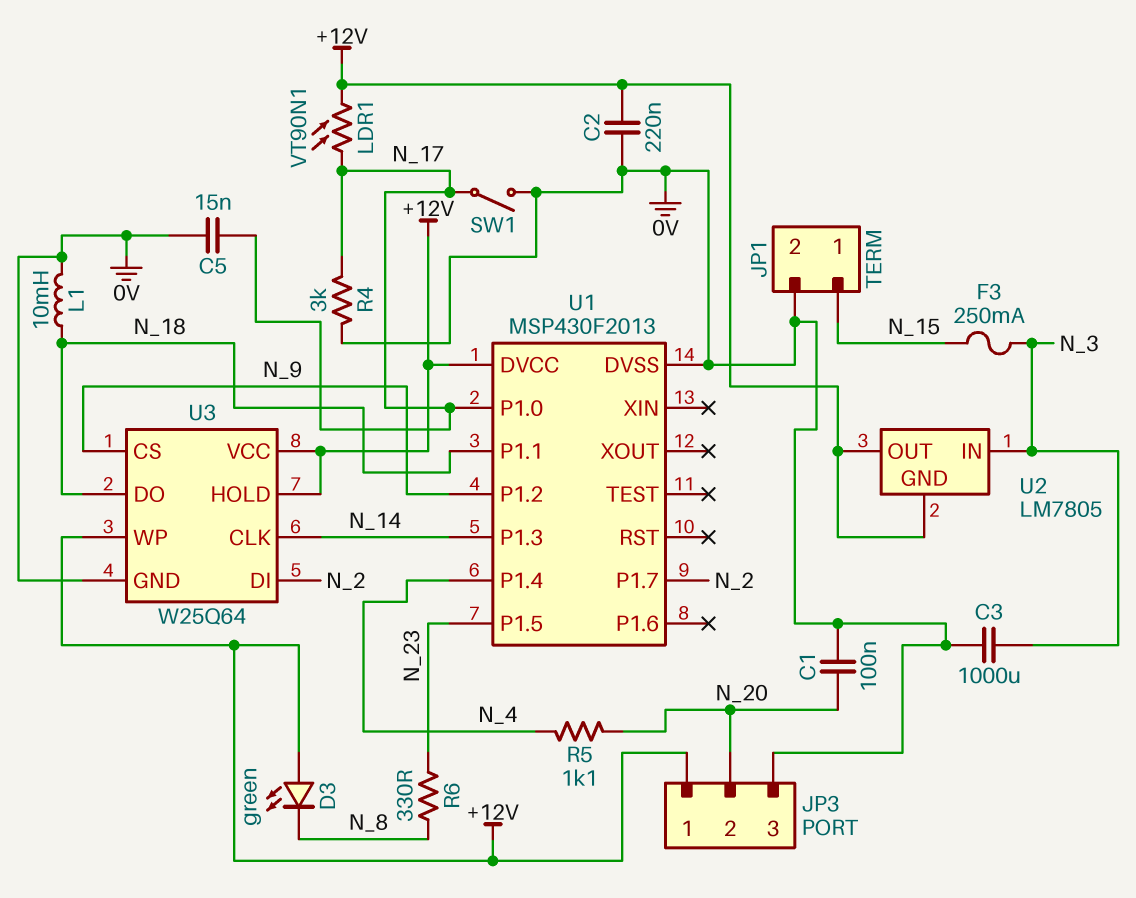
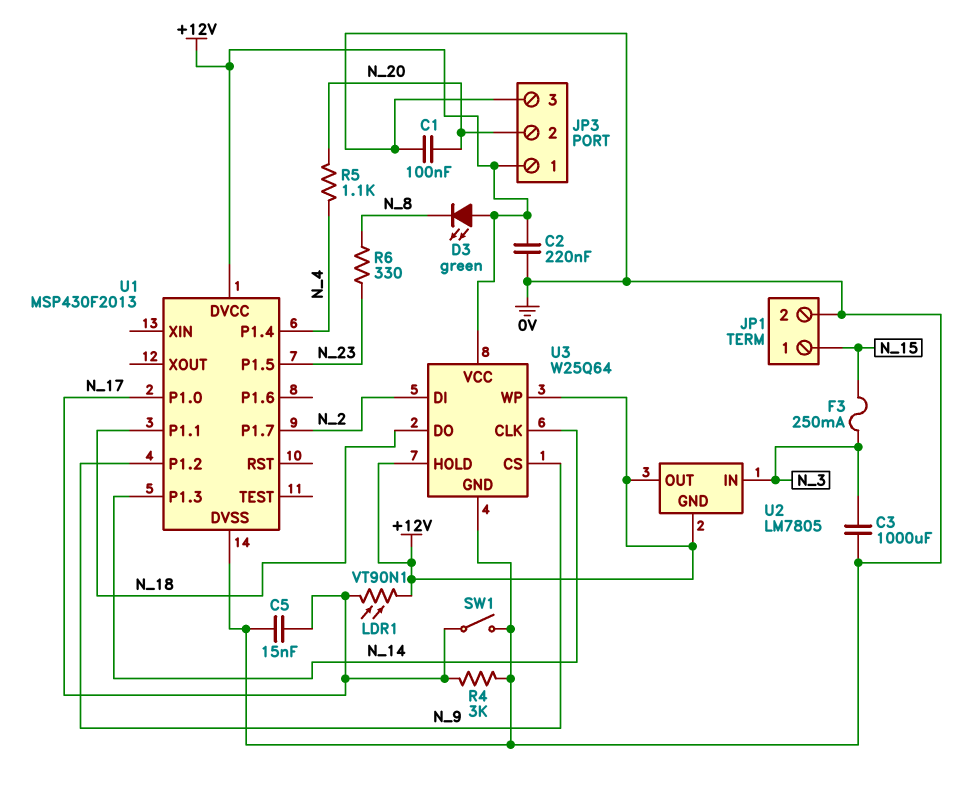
L1: 10mH (0V, N_18) -> none

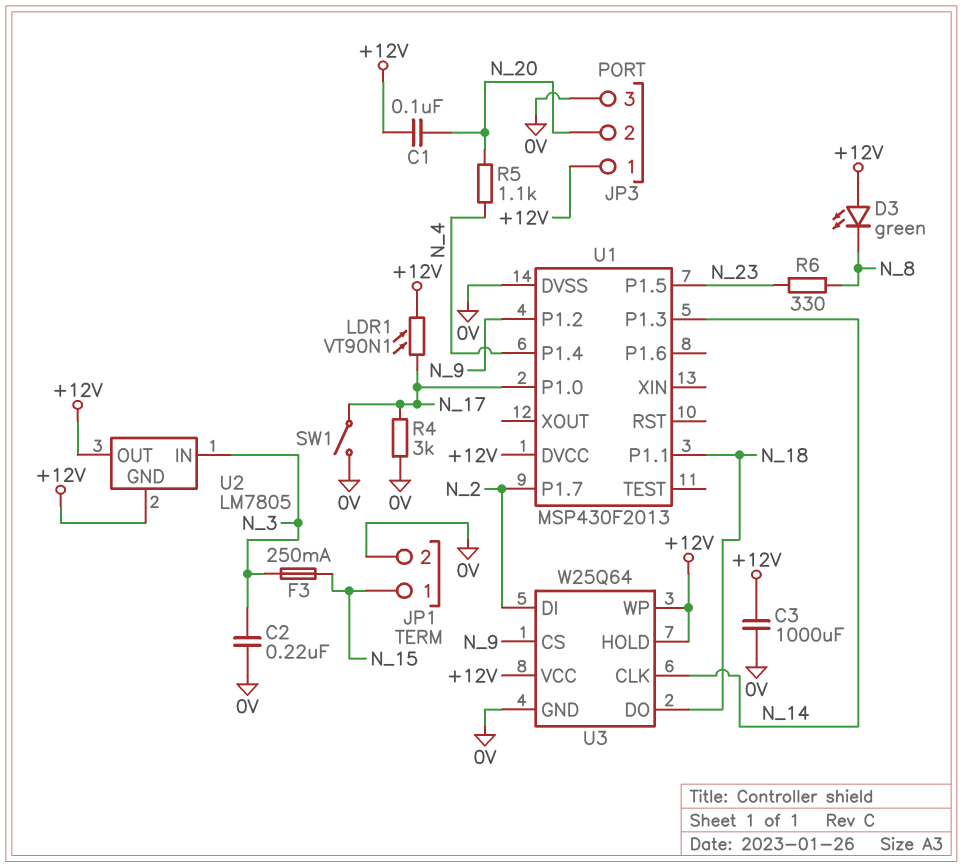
C1: 100nF (0V, N_20) -> 100nF (+12V, N_20)
C2: 220nF (+12V, 0V) -> 220nF (0V, N_3)
C3: 1000uF (0V, N_3) -> 1000uF (+12V, 0V)
C5: 15nF (0V, N_17) -> none

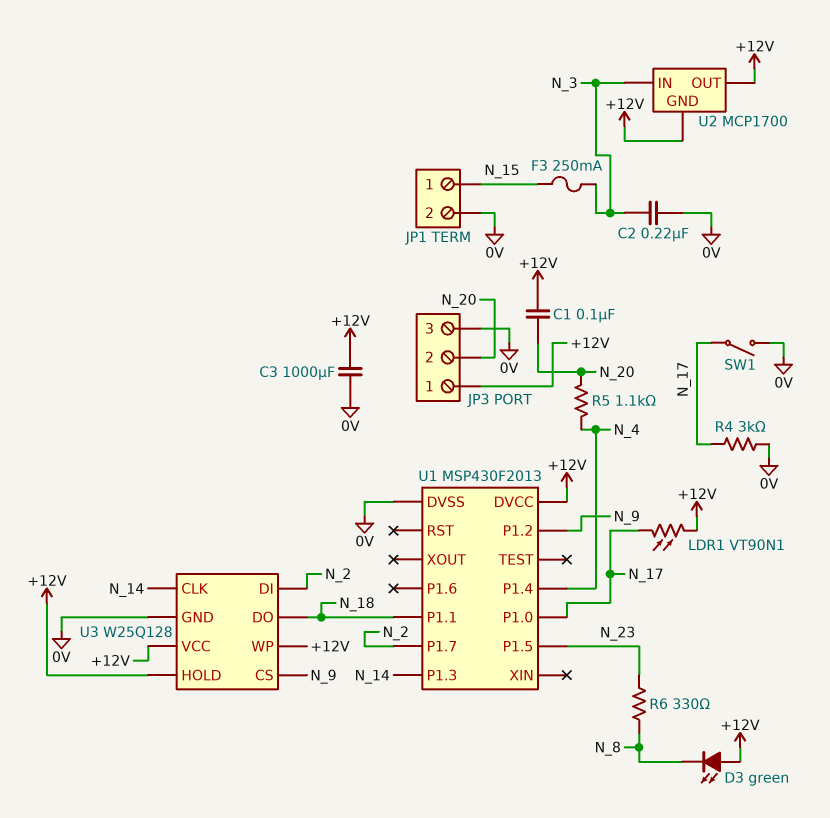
U2: LM7805 -> MCP1700
U3: W25Q64 -> W25Q128

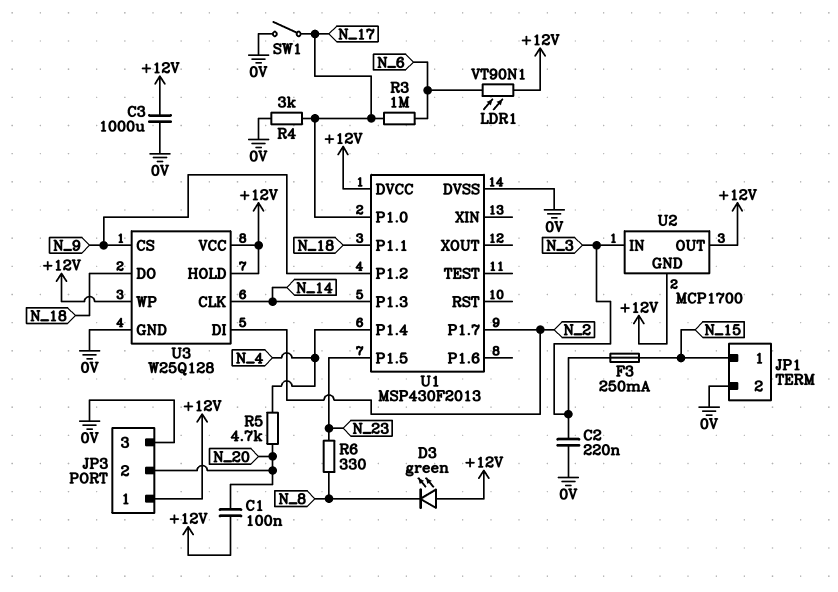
LDR1: VT90N1 (+12V, N_17) -> VT90N1 (+12V, N_6)
R3: none -> 1M (N_6, N_17)
R5: 1.1k (N_4, N_20) -> 4.7k (N_4, N_20)

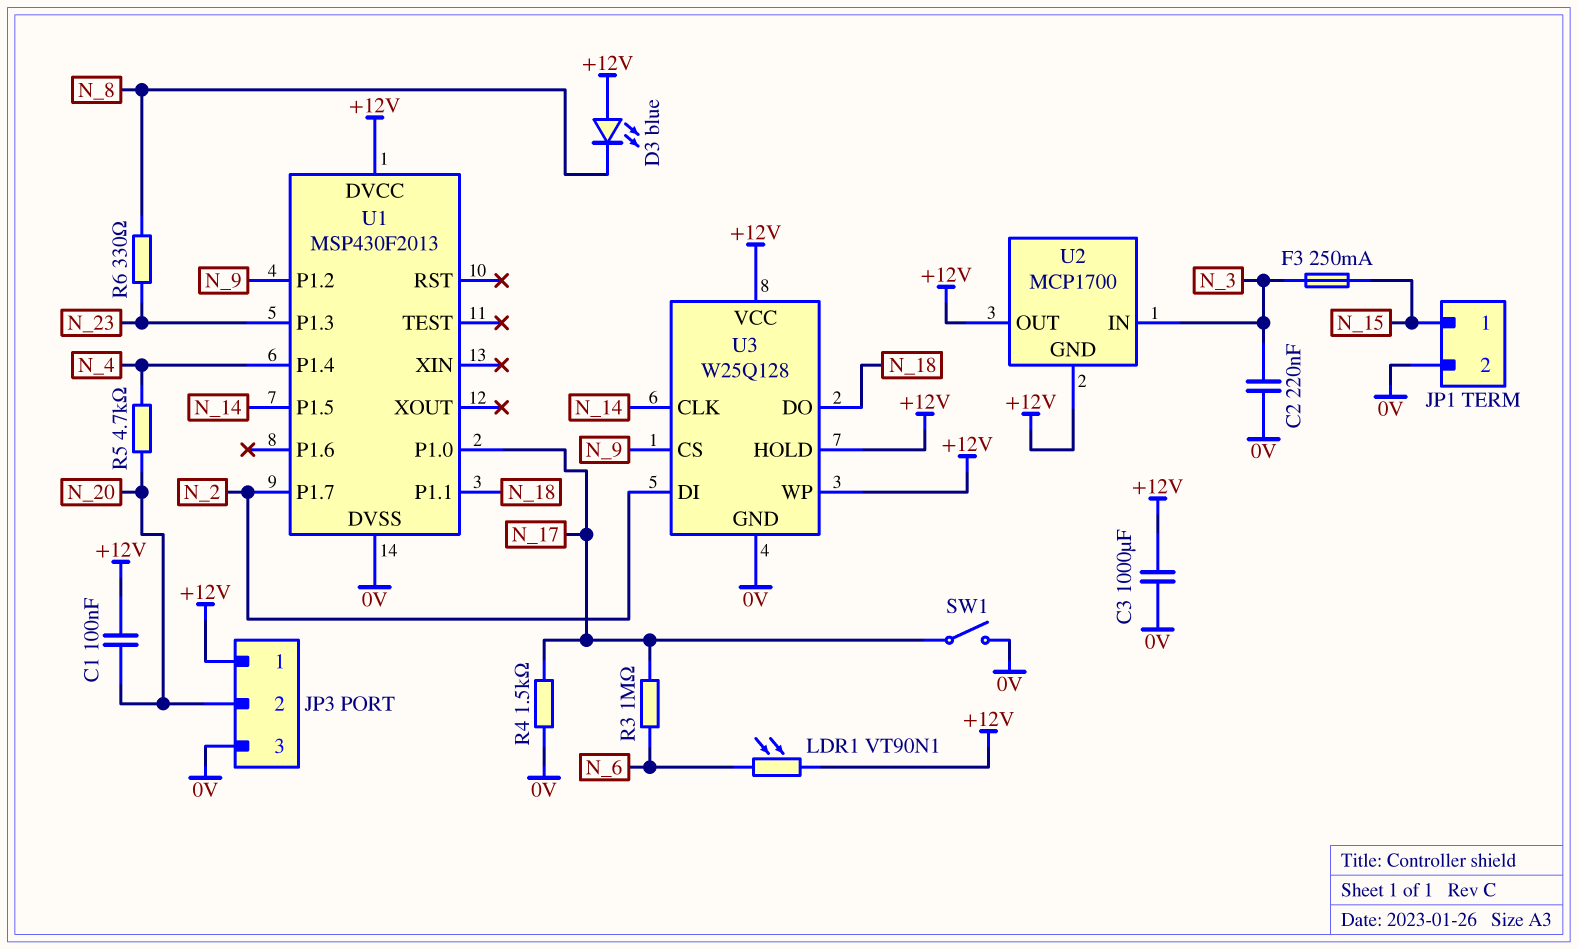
D3: LED green (A +12V, K N_8) -> LED blue (A +12V, K N_8)
R4: 3k (0V, N_17) -> 1.5k (0V, N_17)
U1 pin P1.3: N_14 -> N_23
U1 pin P1.5: N_23 -> N_14

